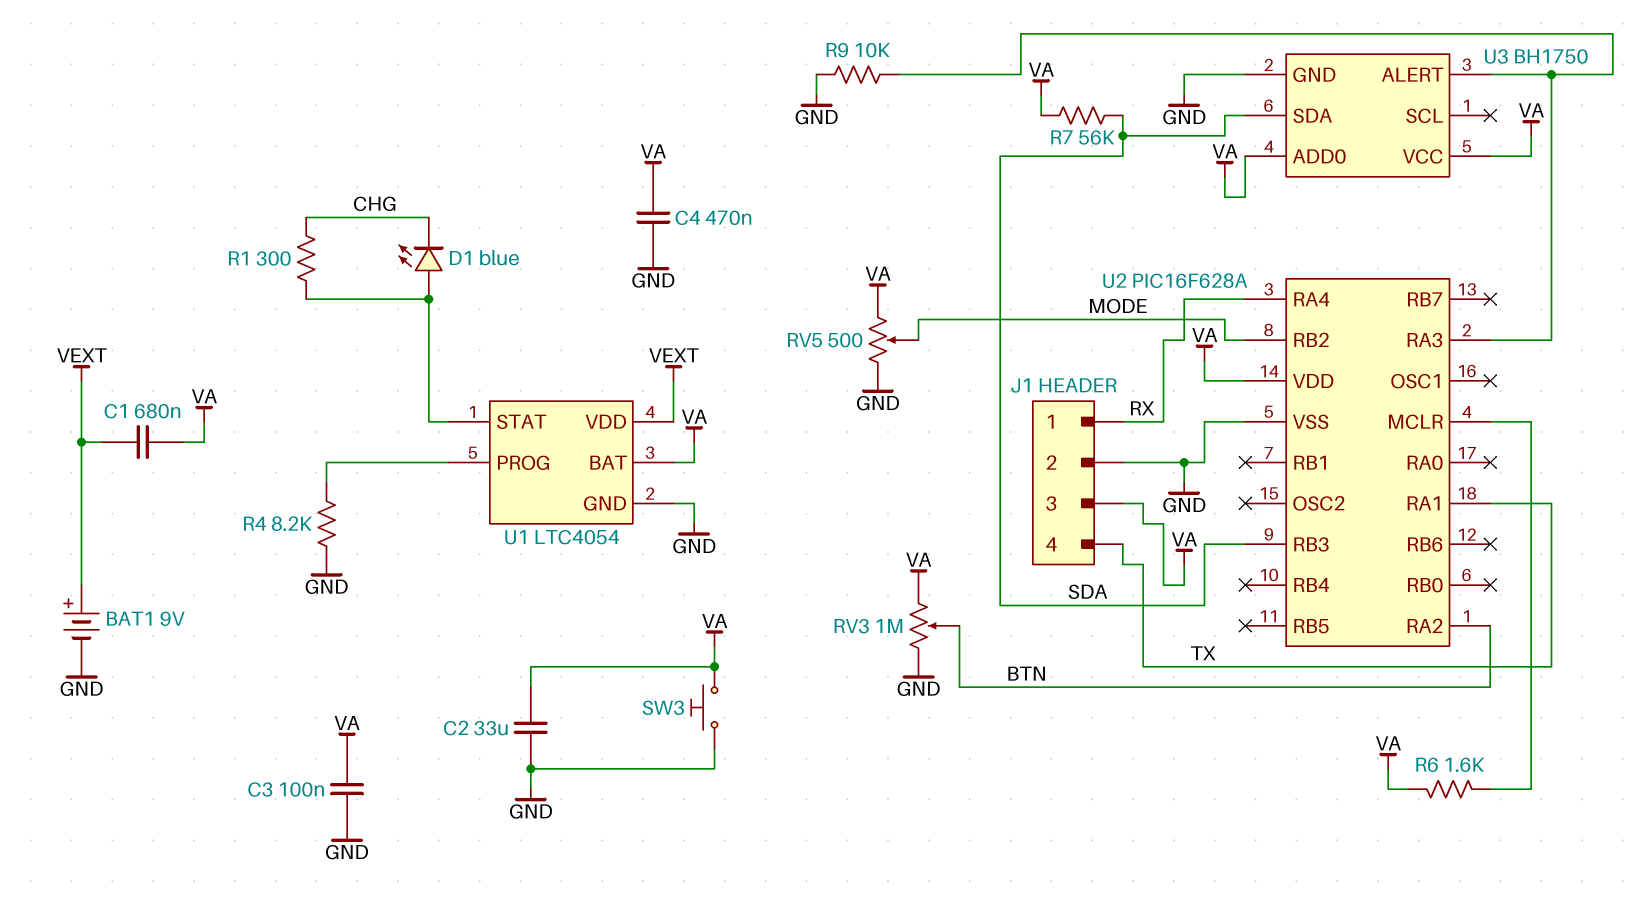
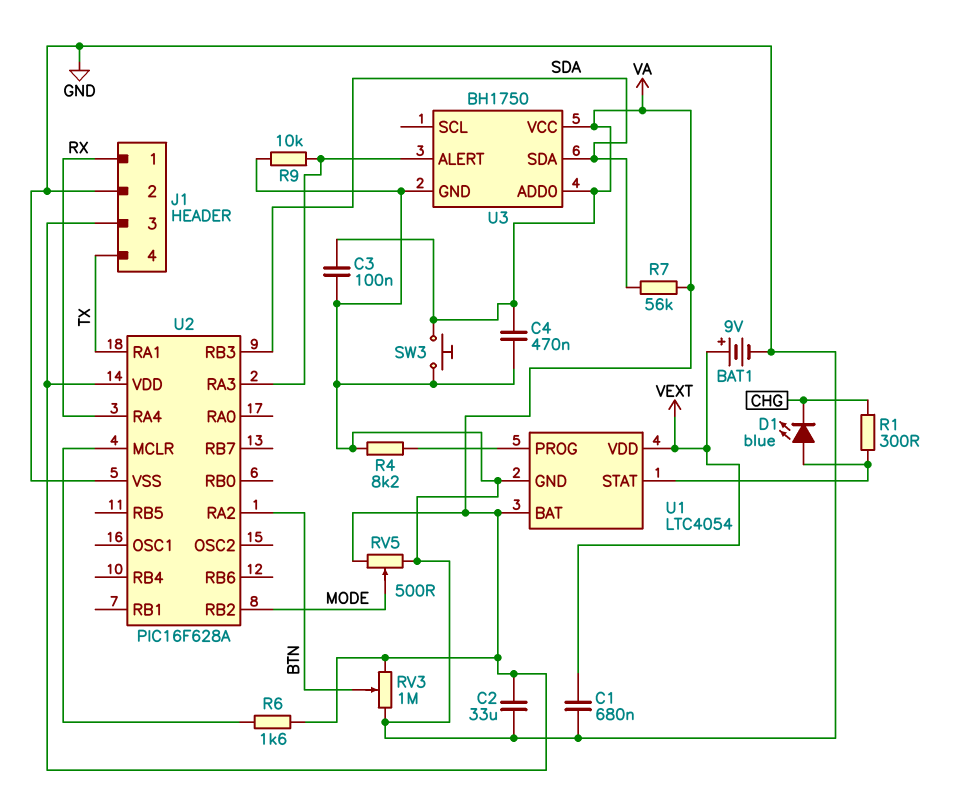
C1: 680nF (VA, VEXT) -> 680nF (GND, VEXT)

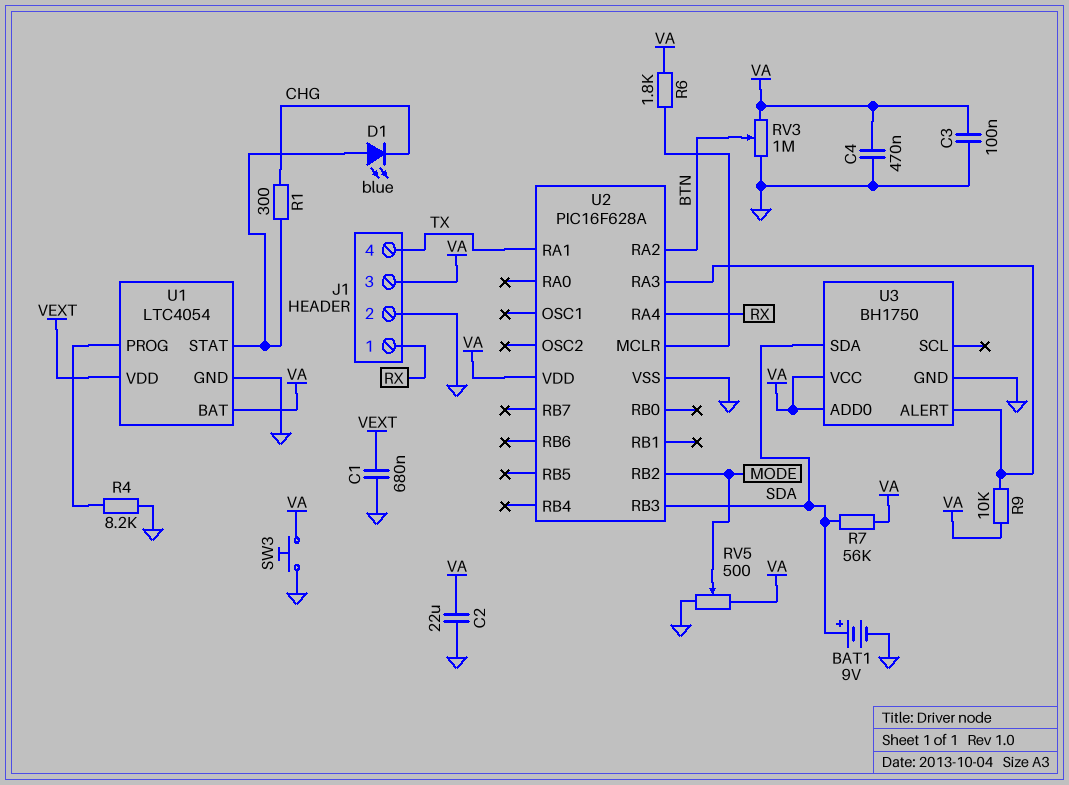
BAT1: 9V (plus VEXT, minus GND) -> 9V (plus SDA, minus GND)
C2: 33uF (GND, VA) -> 22uF (GND, VA)
R6: 1.6k (U2/MCLR, VA) -> 1.8k (U2/MCLR, VA)
R9: 10k (GND, U2/RA3) -> 10k (U2/RA3, VA)

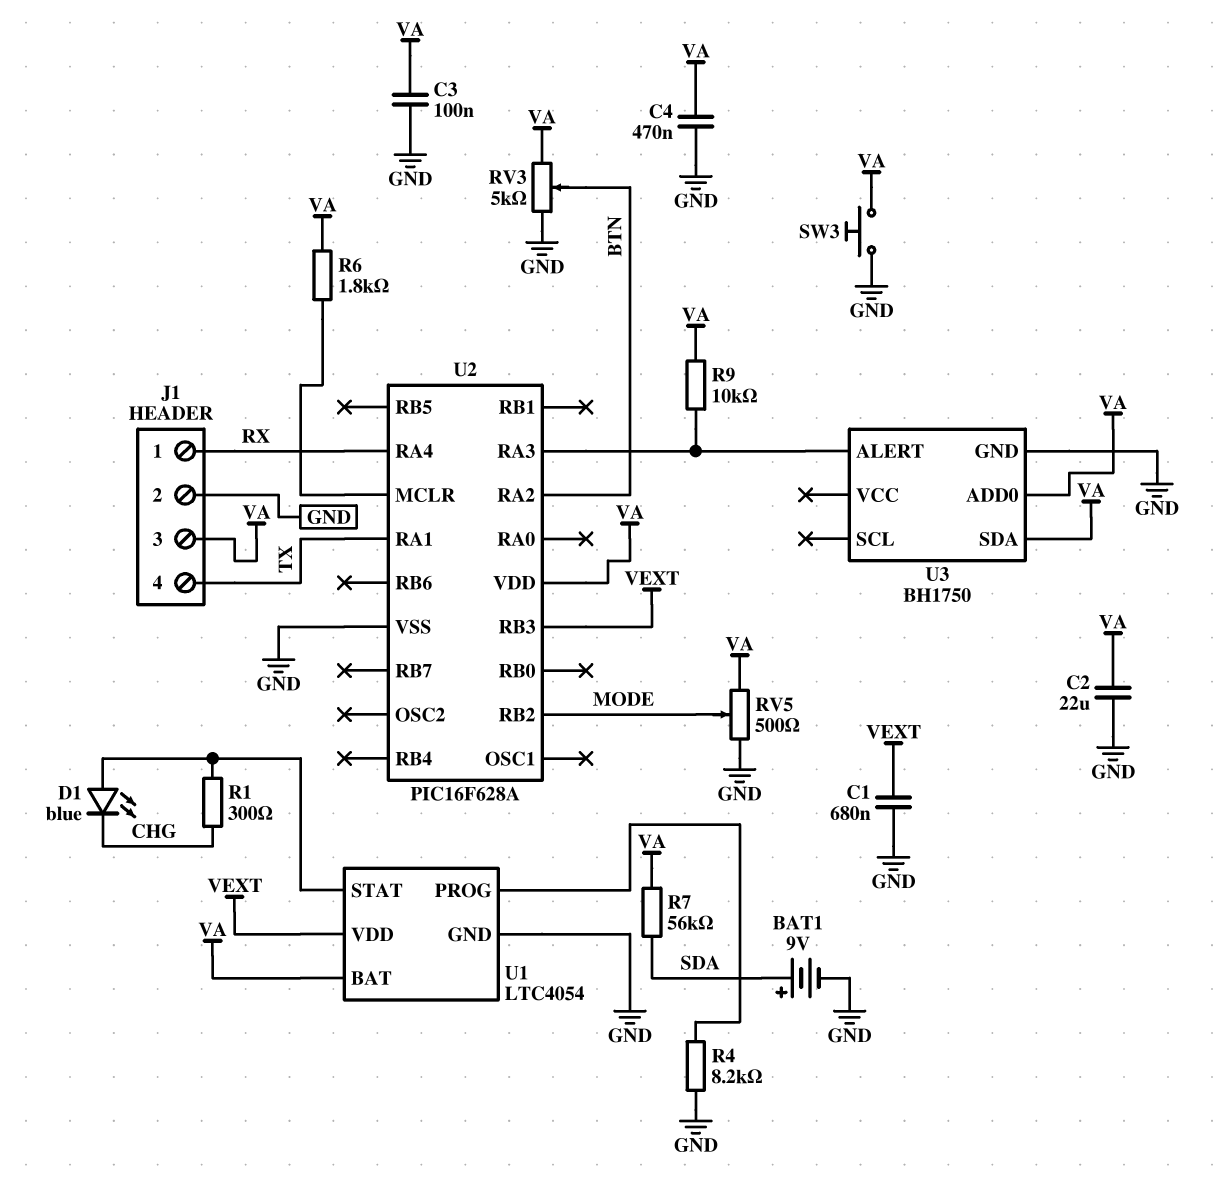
RV3: 1M (GND, VA, wiper BTN) -> 5k (GND, VA, wiper BTN)
U2 pin RB3: SDA -> VEXT
U3 pin SDA: SDA -> VA
U3 pin VCC: VA -> none

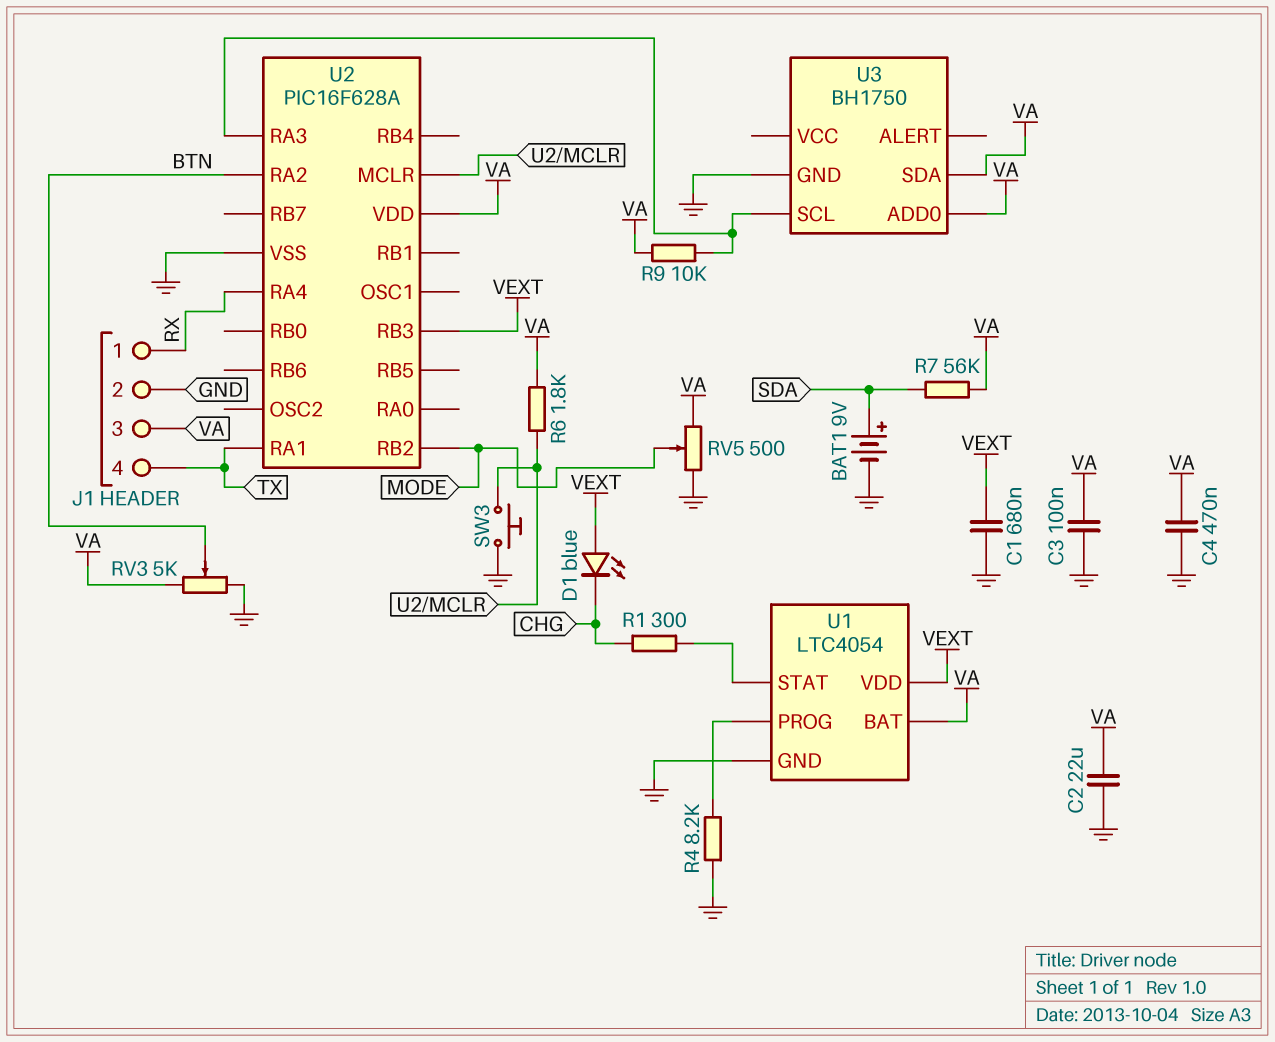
D1: LED blue (A U1/STAT, K CHG) -> LED blue (A VEXT, K CHG)
SW3: button (GND, VA) -> button (GND, U2/MCLR)
U3 pin ALERT: U2/RA3 -> none
U3 pin SCL: none -> U2/RA3

